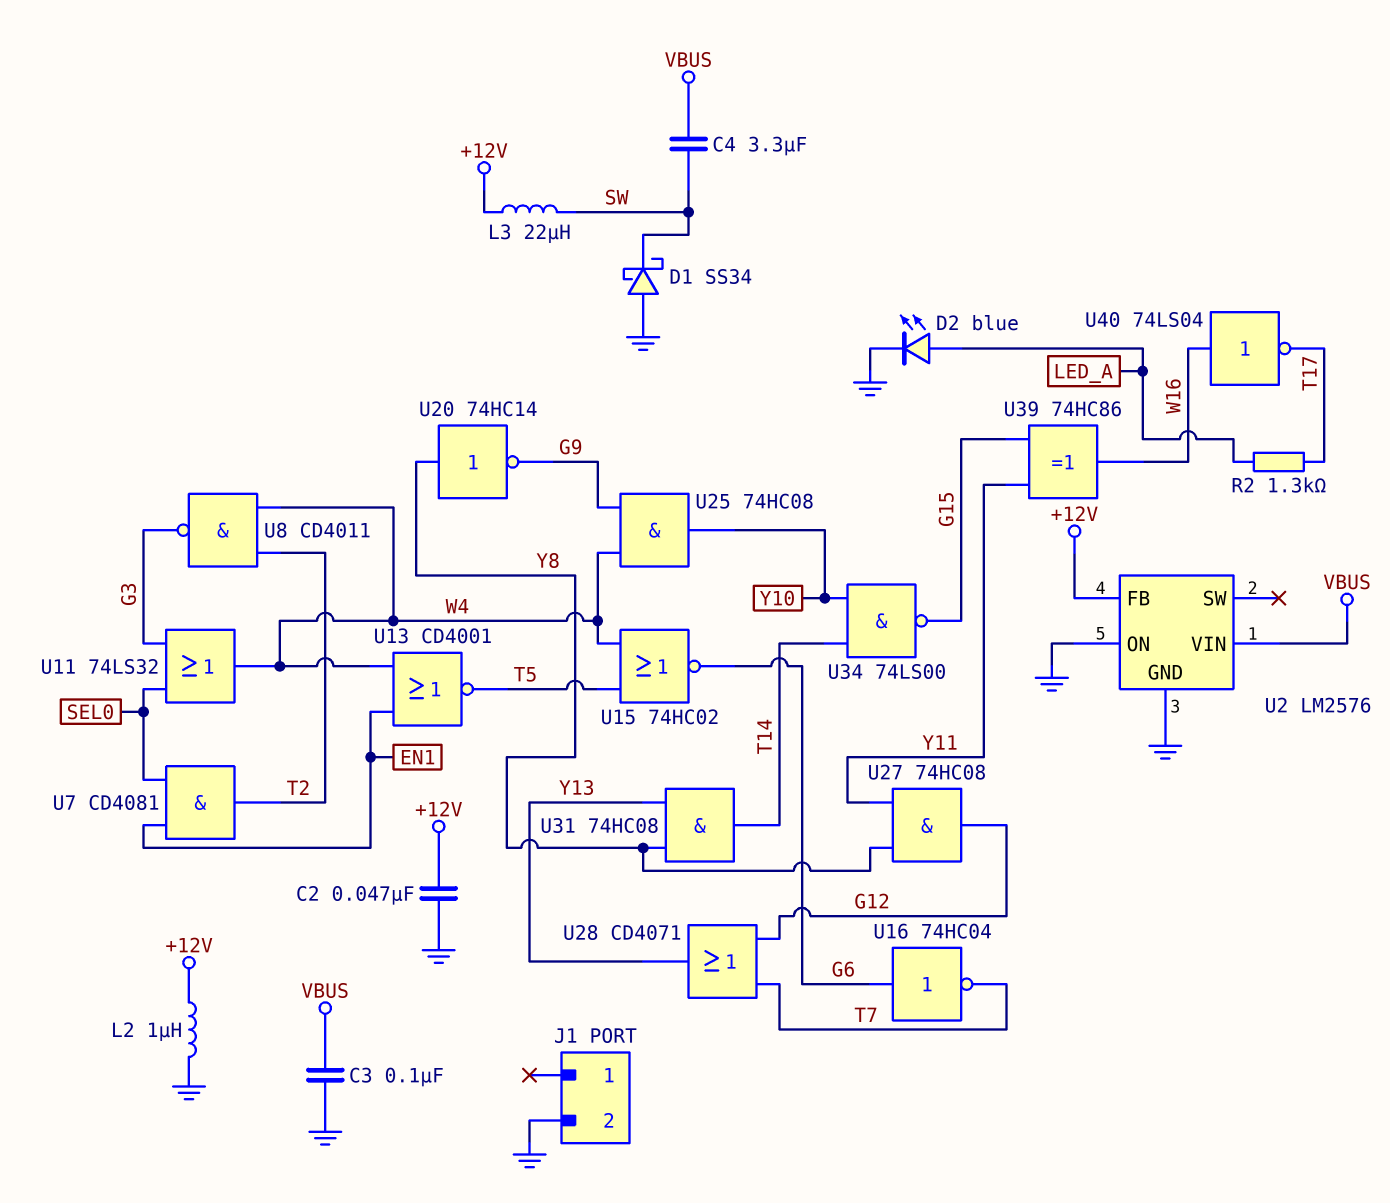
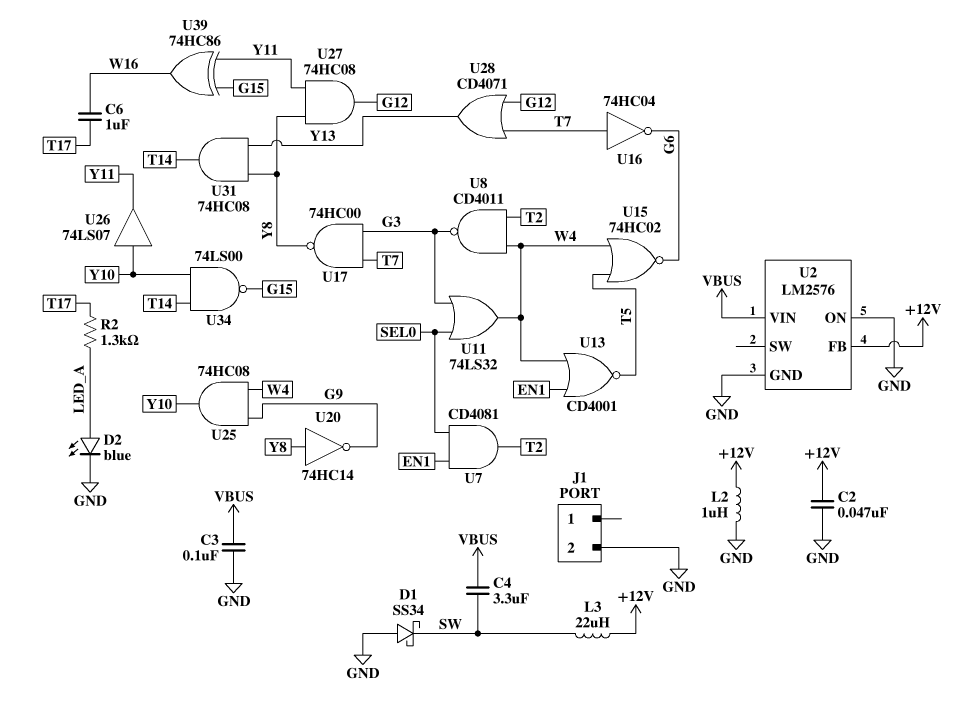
C6: none -> 1uF (T17, W16)
U16: NOT 74HC04 (in G6, out T7) -> NOT 74HC04 (in T7, out G6)
U17: none -> NAND 74HC00 (in G3, in T7, out Y8)
U26: none -> buffer 74LS07 (in Y10, out Y11)
U40: NOT 74LS04 (in W16, out T17) -> none

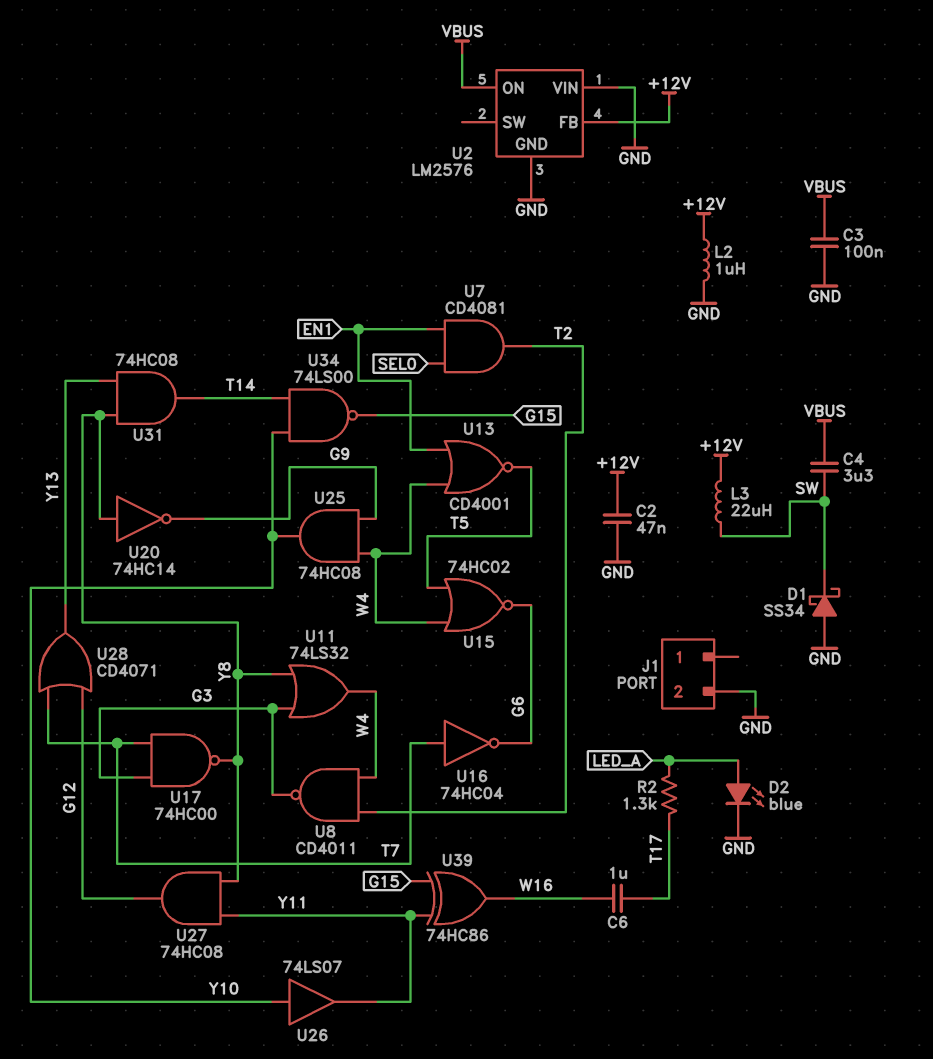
U2 pin ON: GND -> VBUS
U2 pin VIN: VBUS -> GND
U11: OR 74LS32 (in G3, in SEL0, out W4) -> OR 74LS32 (in G3, in Y8, out W4)

